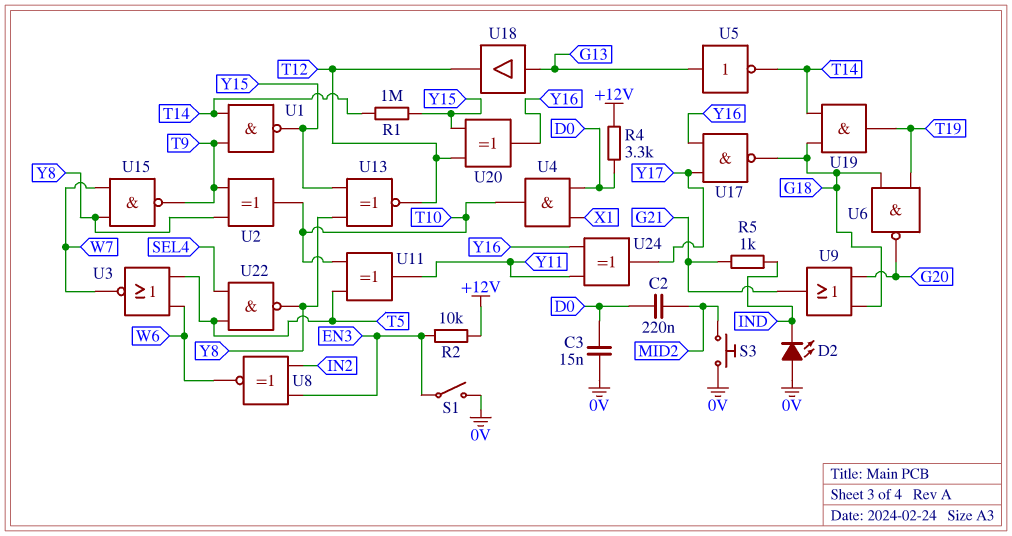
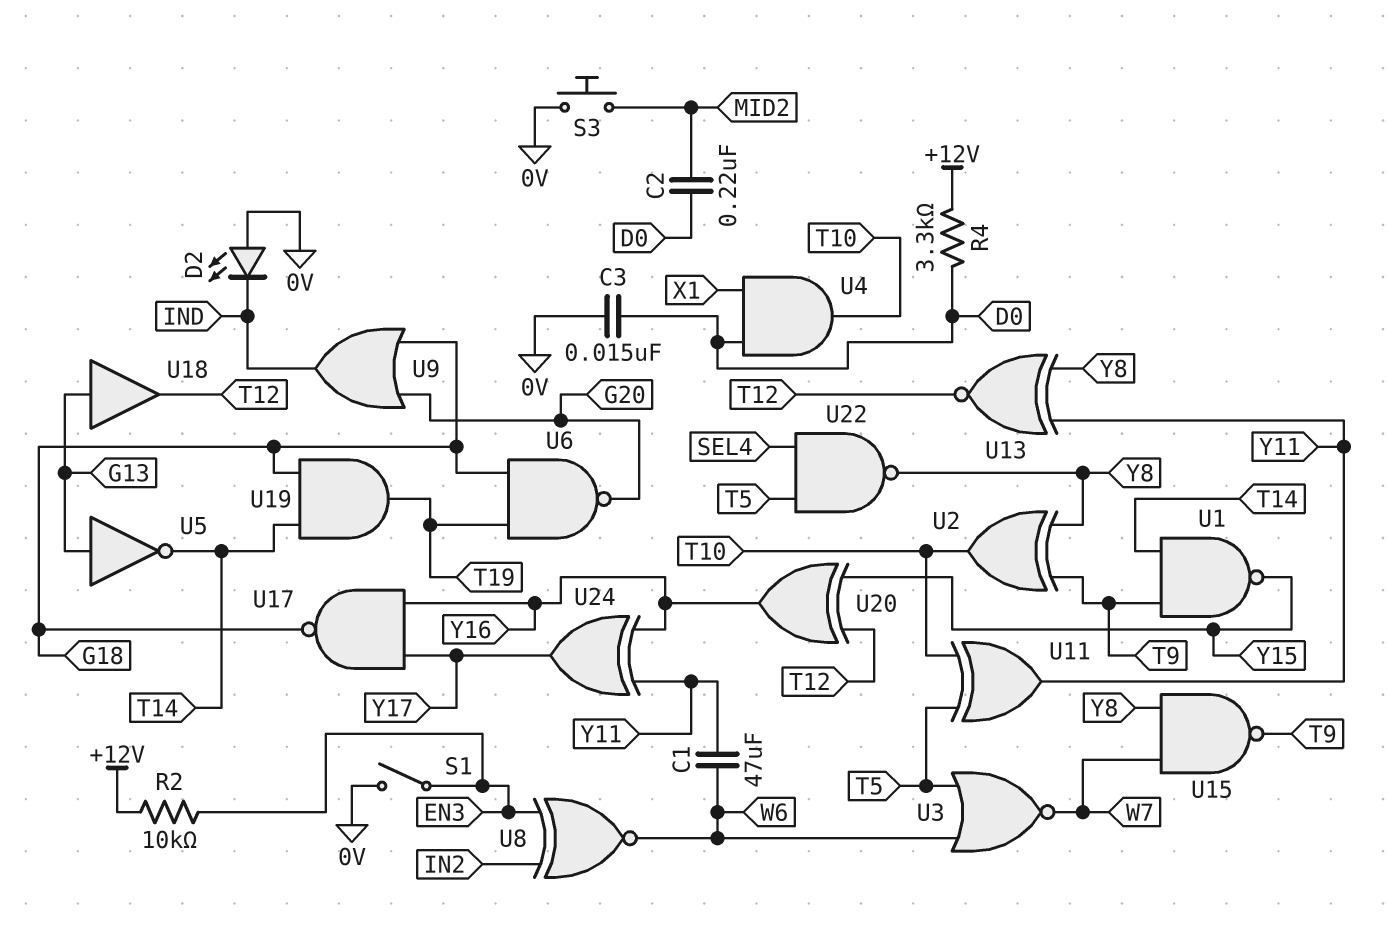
C1: none -> 47uF (W6, Y11)
R1: 1M (T14, Y15) -> none
R5: 1k (G21, IND) -> none
U9: OR (in G18, in G20, out G21) -> OR (in G18, in G20, out IND)
U13: XNOR (in Y8, in Y15, out T12) -> XNOR (in Y8, in Y11, out T12)

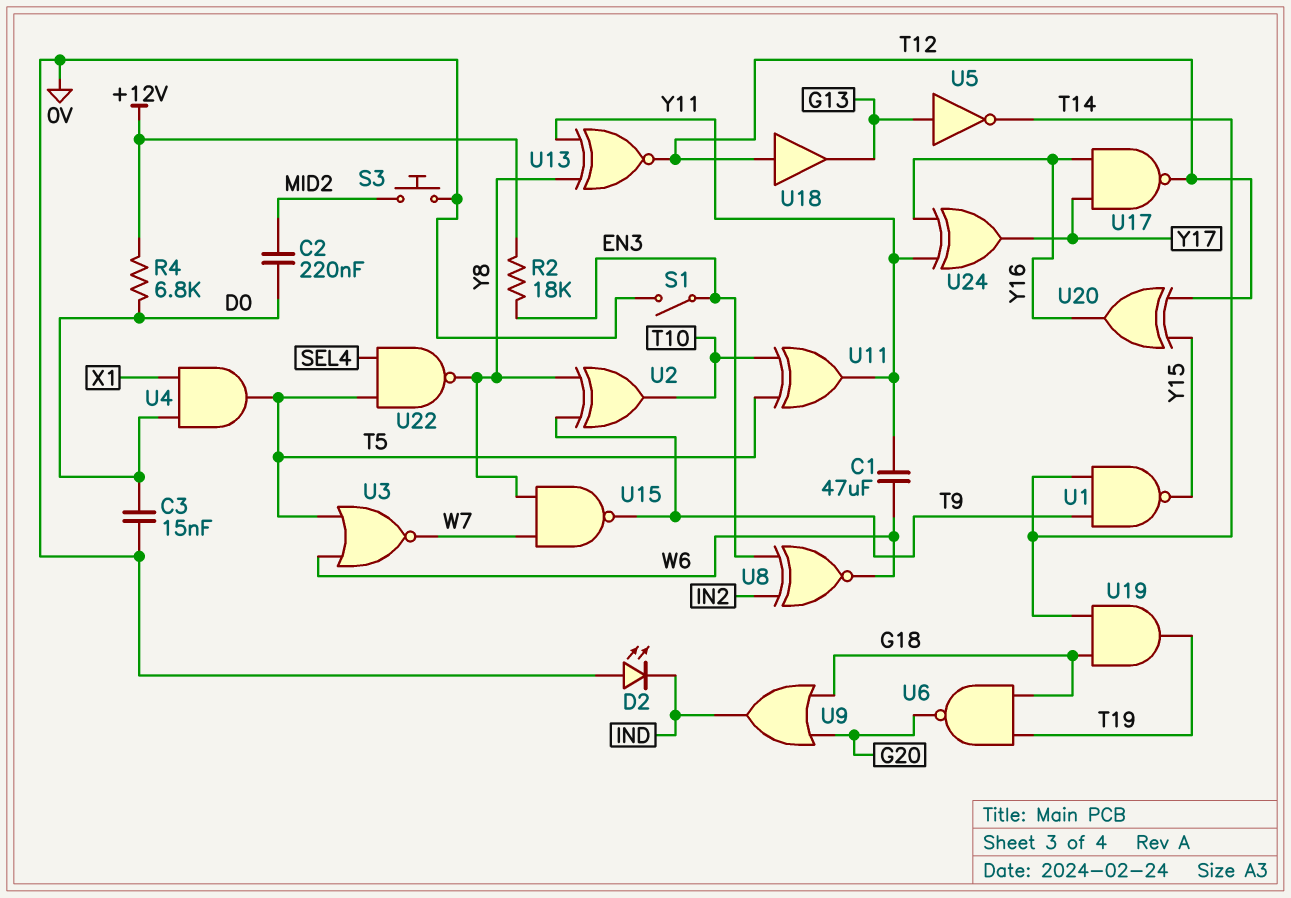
R2: 10k (+12V, EN3) -> 18k (+12V, EN3)
R4: 3.3k (+12V, D0) -> 6.8k (+12V, D0)
U4: AND (in D0, in X1, out T10) -> AND (in D0, in X1, out T5)
U17: NAND (in Y16, in Y17, out G18) -> NAND (in Y16, in Y17, out T12)
U18: buffer (in G13, out T12) -> buffer (in T12, out G13)

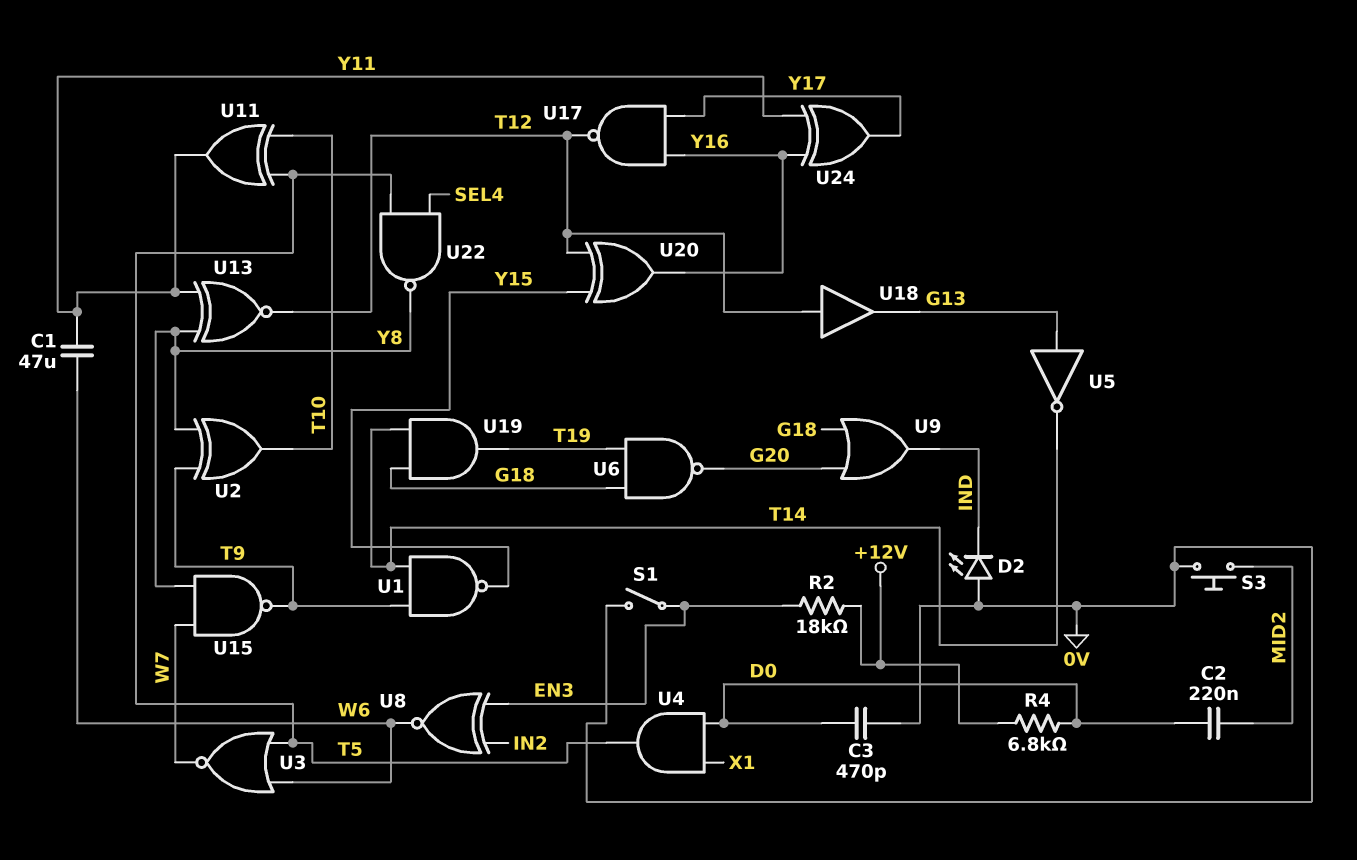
C3: 15nF (0V, D0) -> 470pF (0V, D0)

